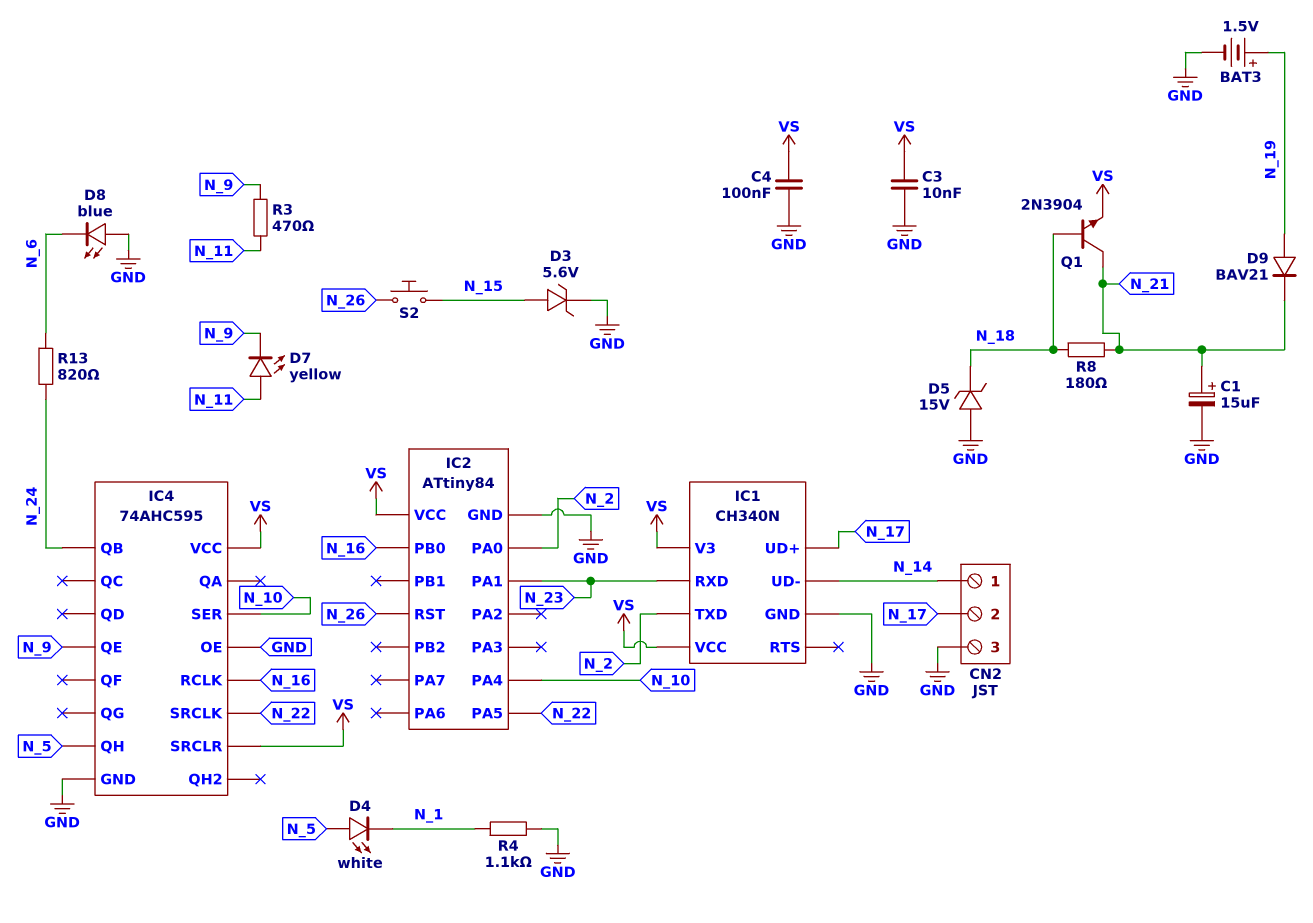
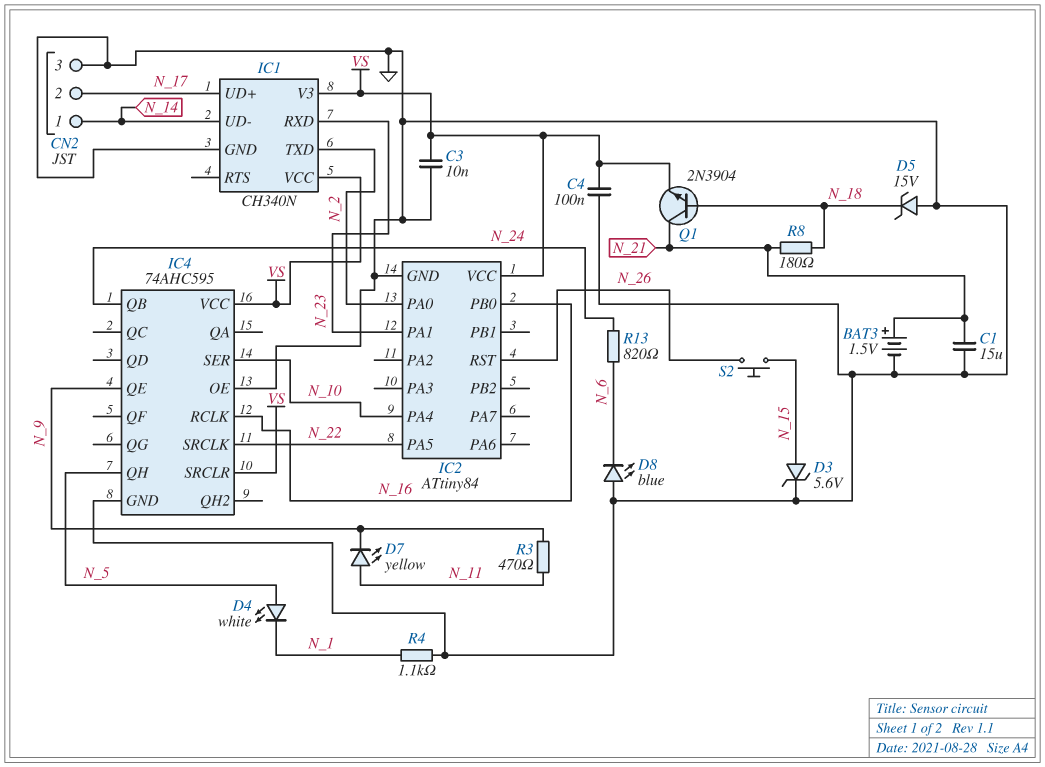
BAT3: 1.5V (plus N_19, minus GND) -> 1.5V (plus N_21, minus GND)
C1: 15uF (plus N_21, minus GND) -> 15uF (GND, N_21)
D9: diode BAV21 (A N_19, K N_21) -> none

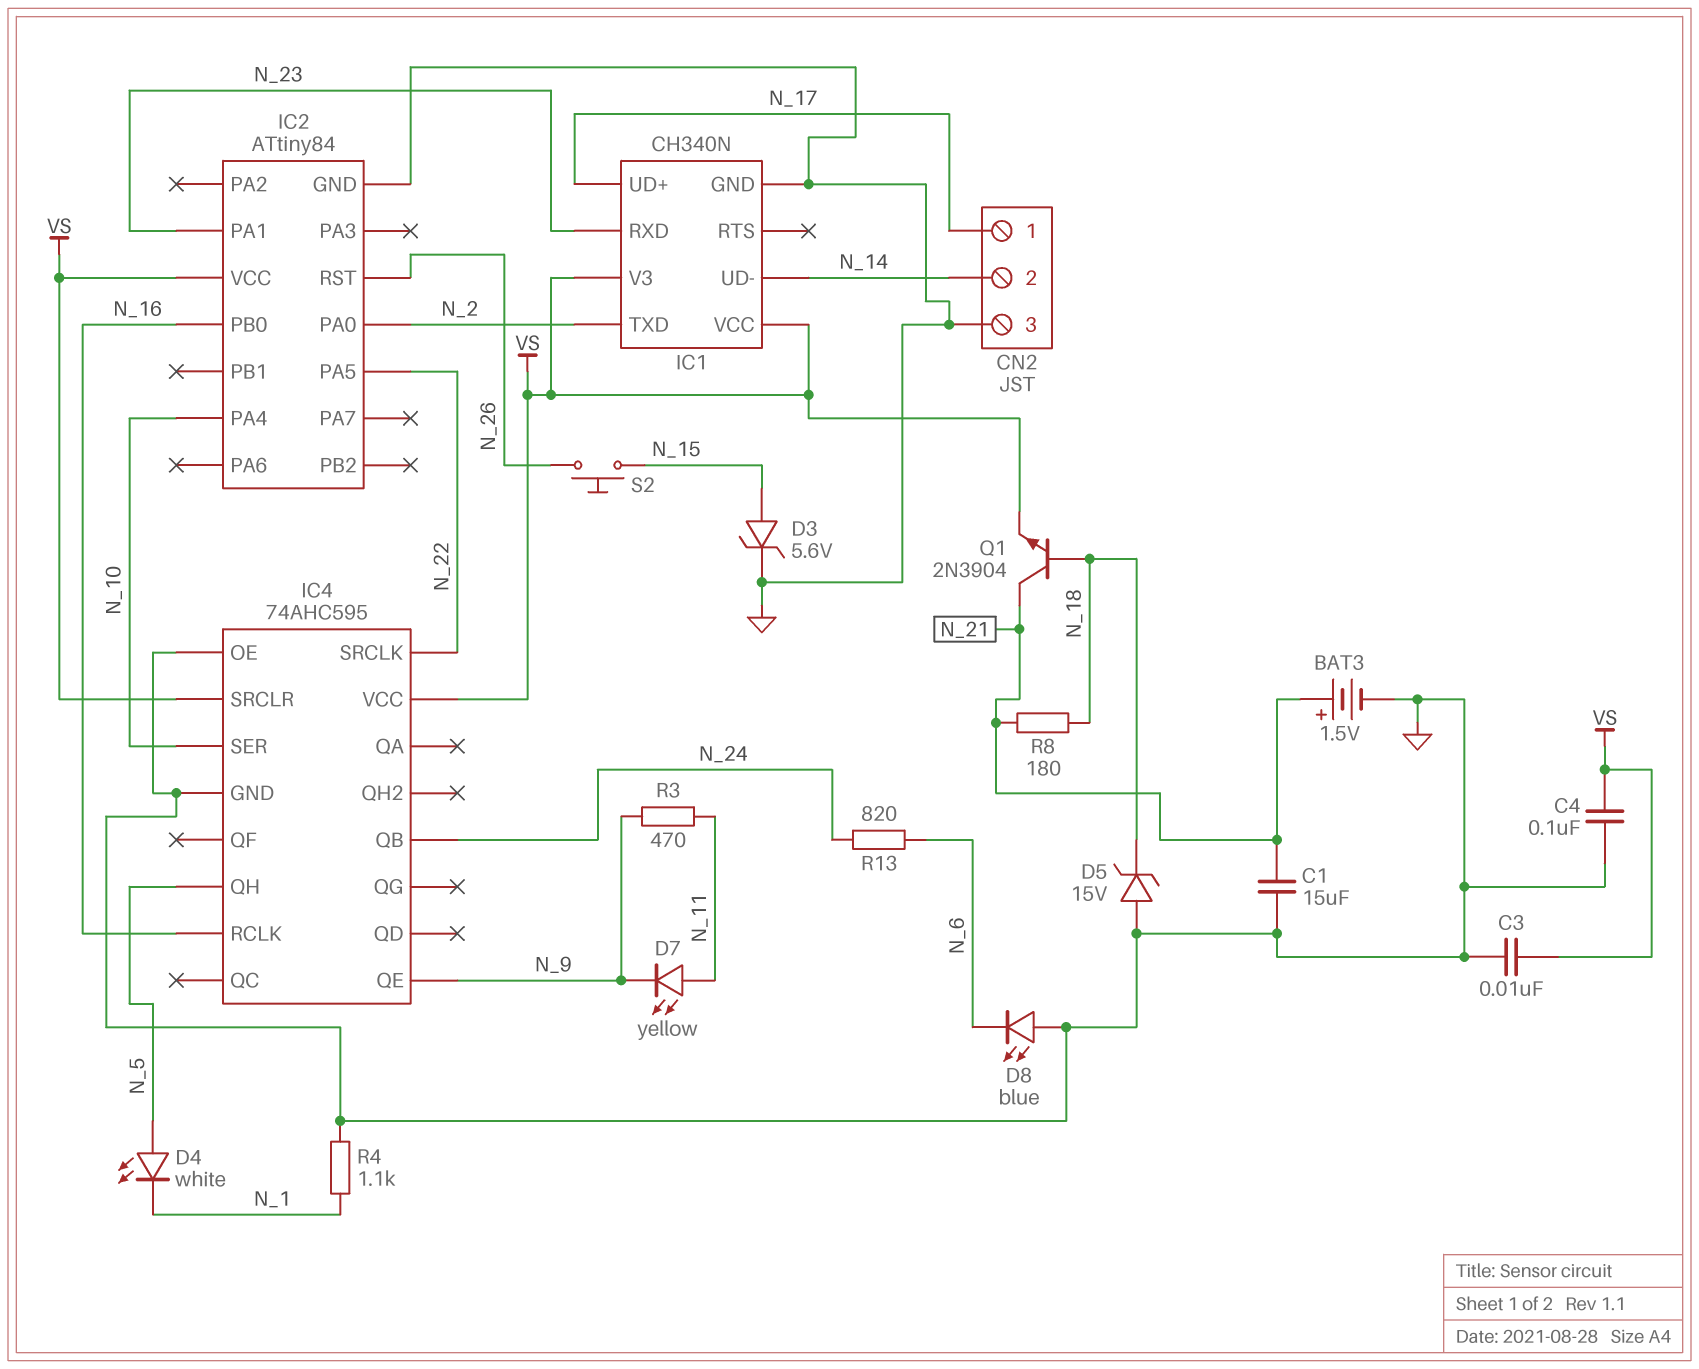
CN2 pin 1: N_14 -> N_17
CN2 pin 2: N_17 -> N_14

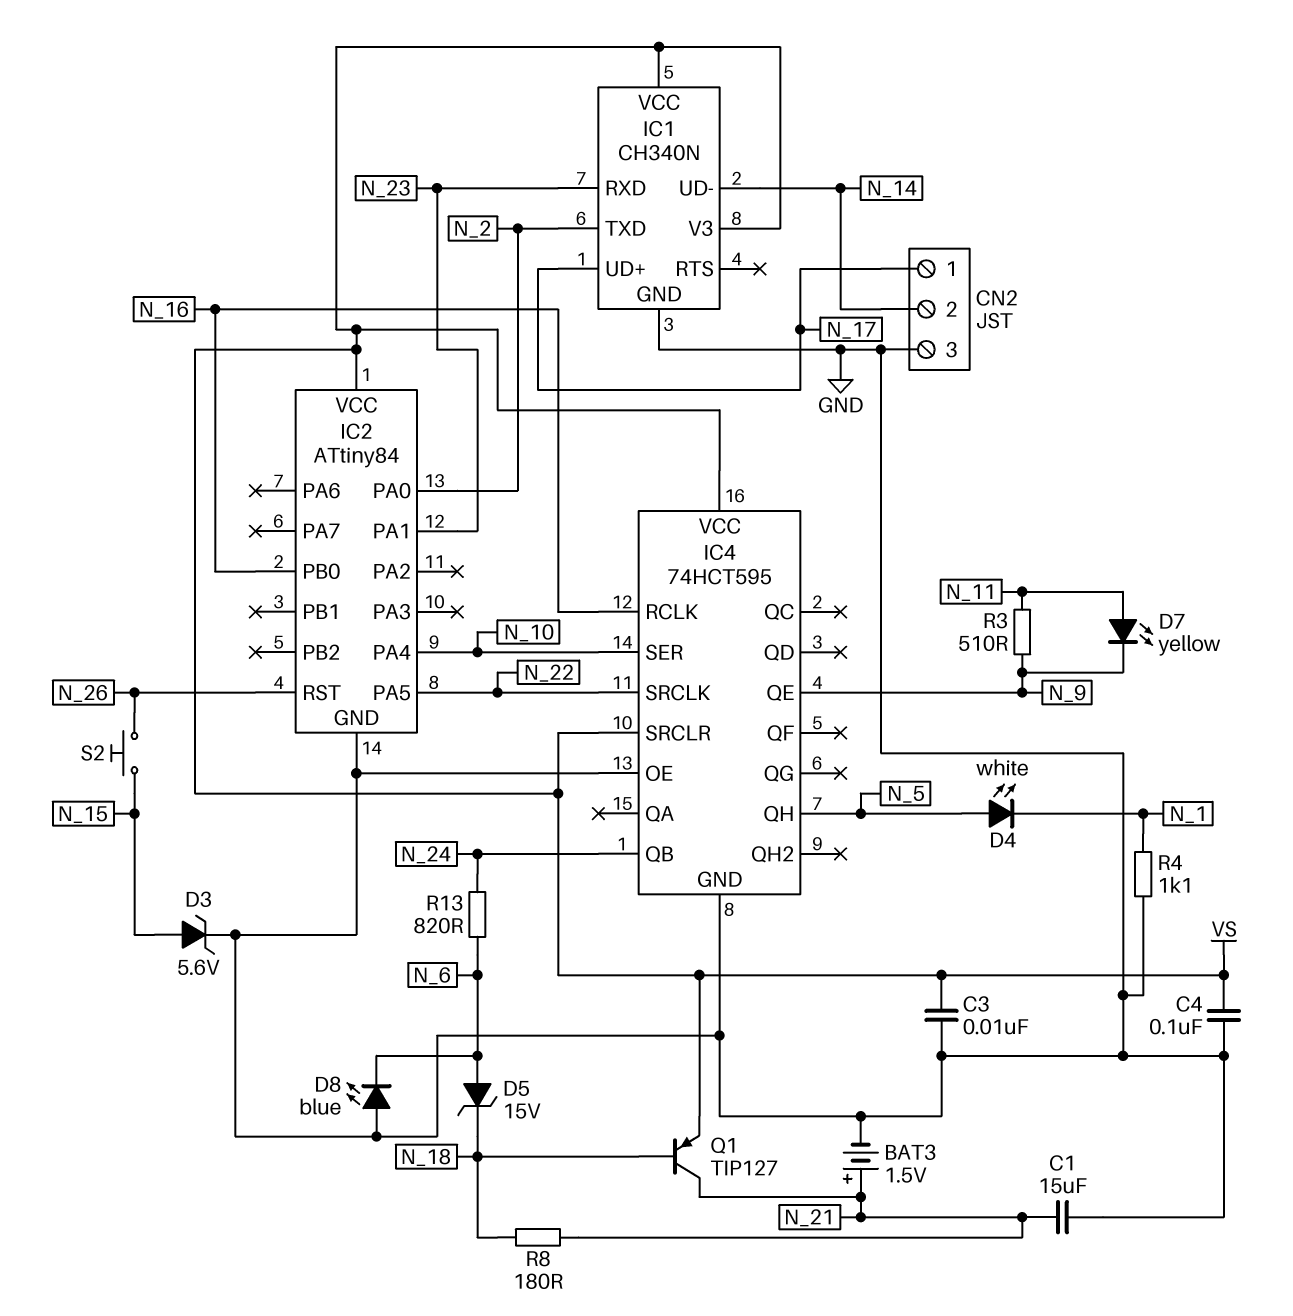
D5: zener 15V (A GND, K N_18) -> zener 15V (A N_6, K N_18)
IC4: 74AHC595 -> 74HCT595
Q1: NPN 2N3904 (B N_18, C N_21, E VS) -> PNP TIP127 (B N_18, C N_21, E VS)
R3: 470 (N_9, N_11) -> 510 (N_9, N_11)

